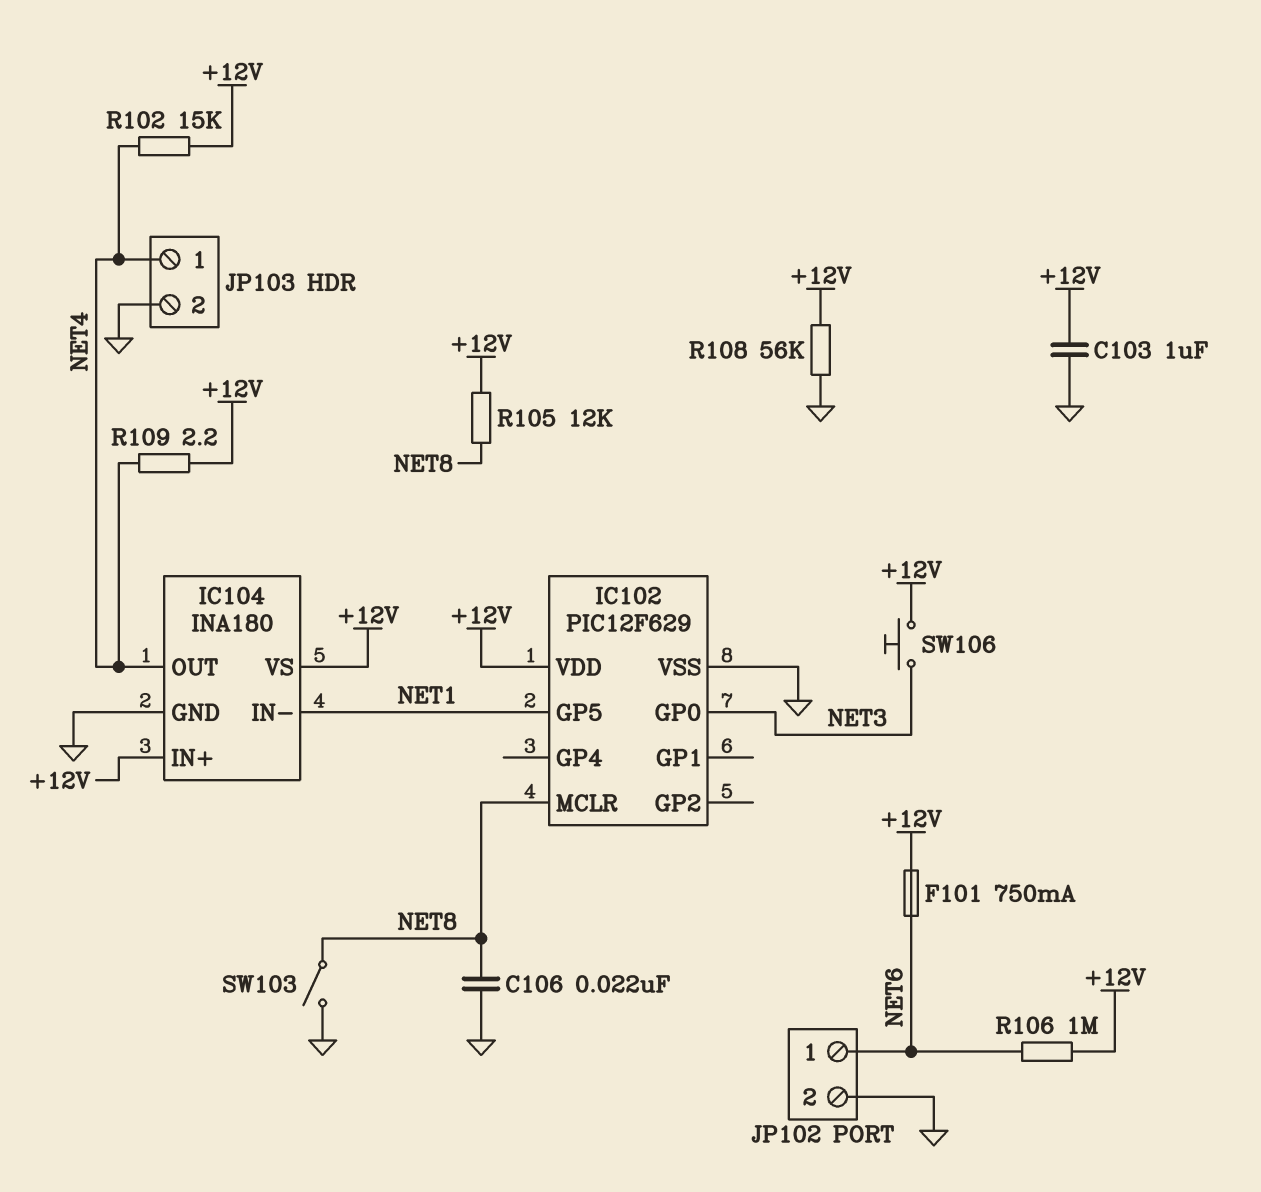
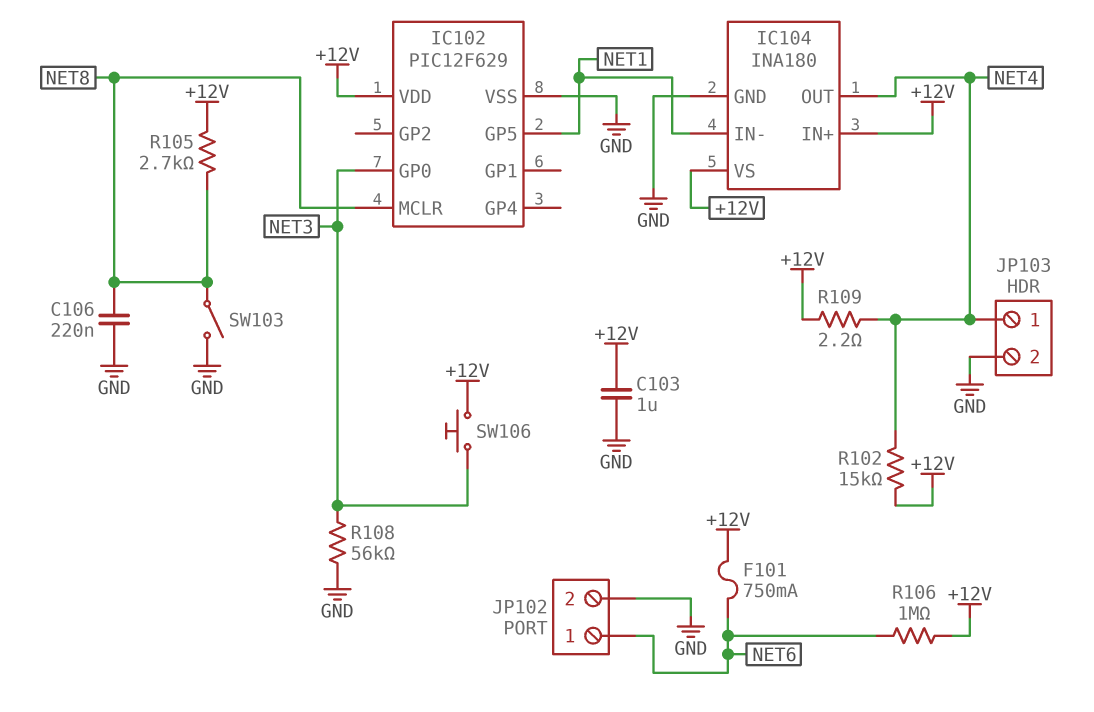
C106: 22nF (GND, NET8) -> 220nF (GND, NET8)
R105: 12k (+12V, NET8) -> 2.7k (+12V, NET8)
R108: 56k (+12V, GND) -> 56k (GND, NET3)

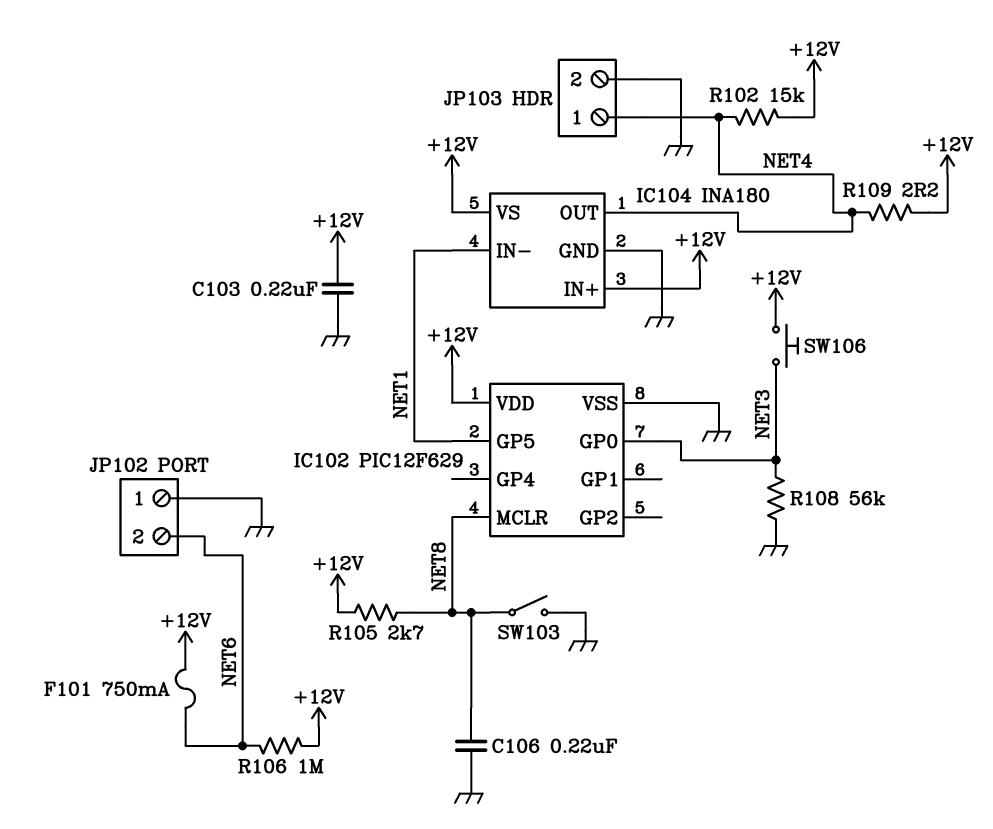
C103: 1uF (+12V, GND) -> 220nF (+12V, GND)
JP102 pin 1: NET6 -> GND
JP102 pin 2: GND -> NET6

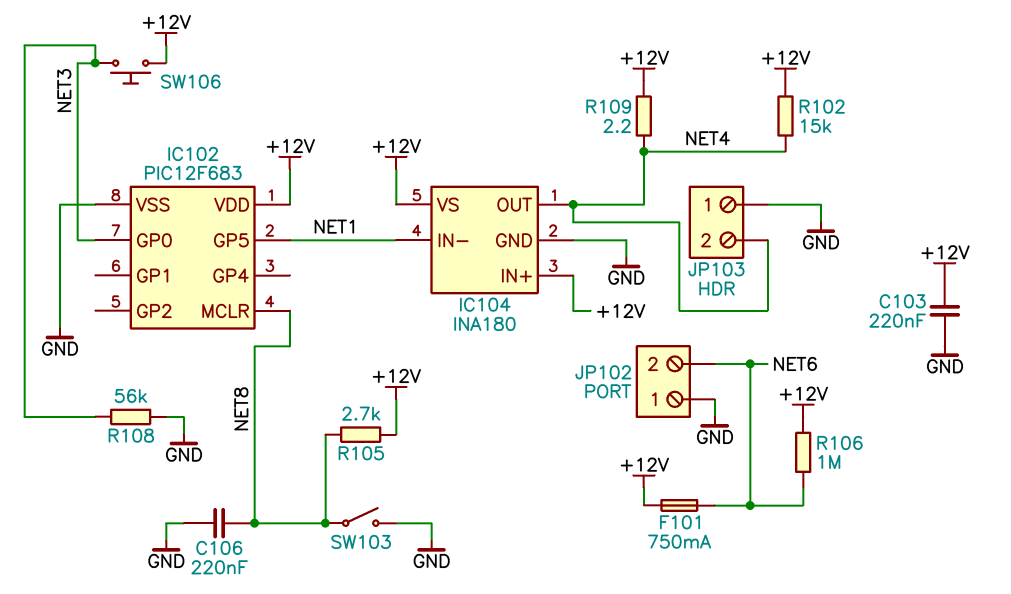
IC102: PIC12F629 -> PIC12F683
JP103 pin 1: NET4 -> GND
JP103 pin 2: GND -> NET4

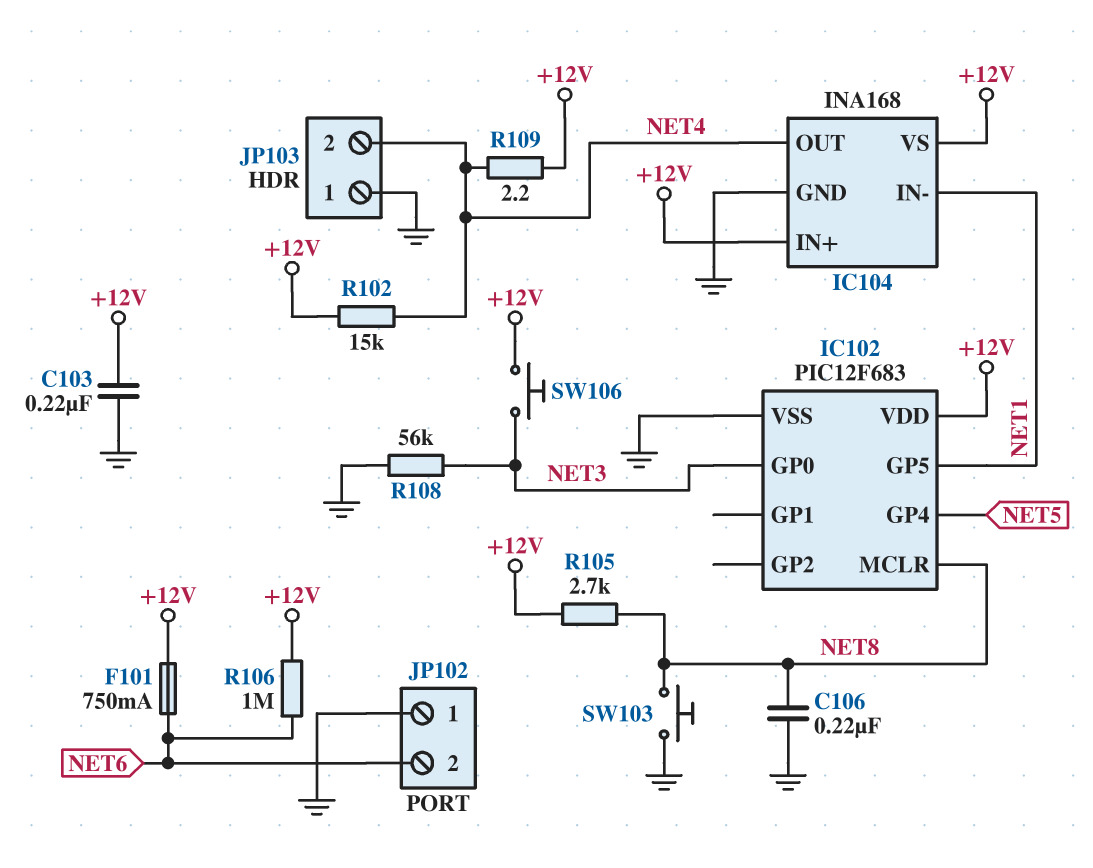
IC102 pin GP4: none -> NET5
IC104: INA180 -> INA168
SW103: switch (GND, NET8) -> button (GND, NET8)

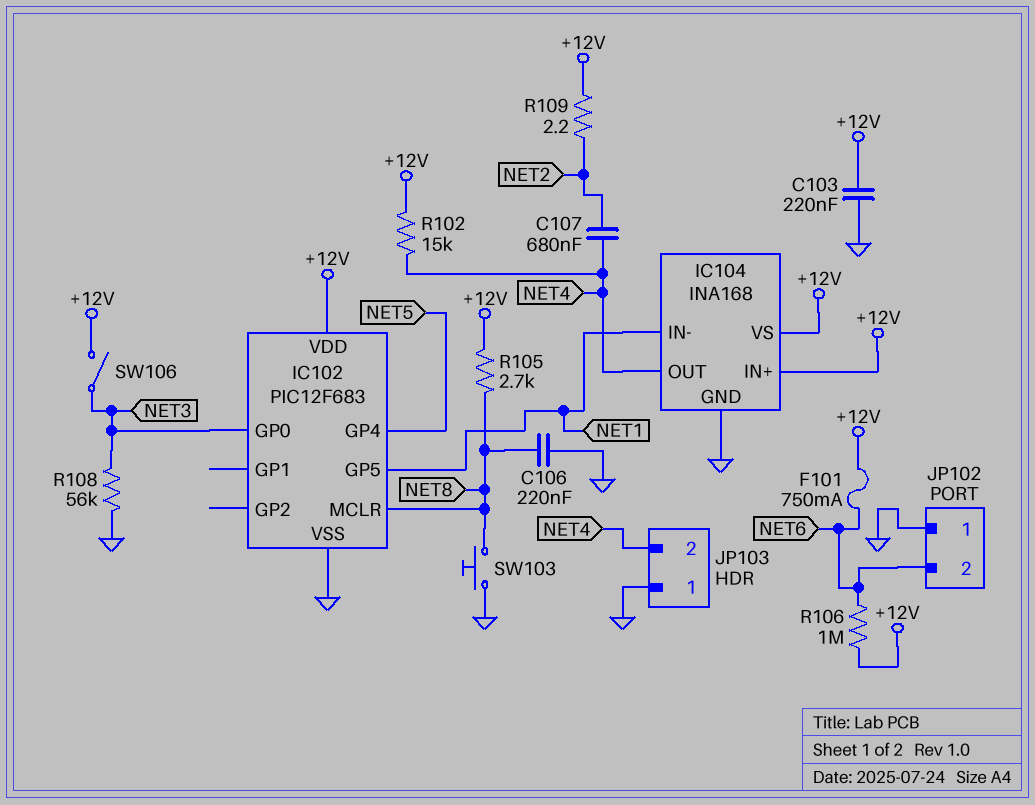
C107: none -> 680nF (NET2, NET4)
R109: 2.2 (+12V, NET4) -> 2.2 (+12V, NET2)
SW106: button (+12V, NET3) -> switch (+12V, NET3)

